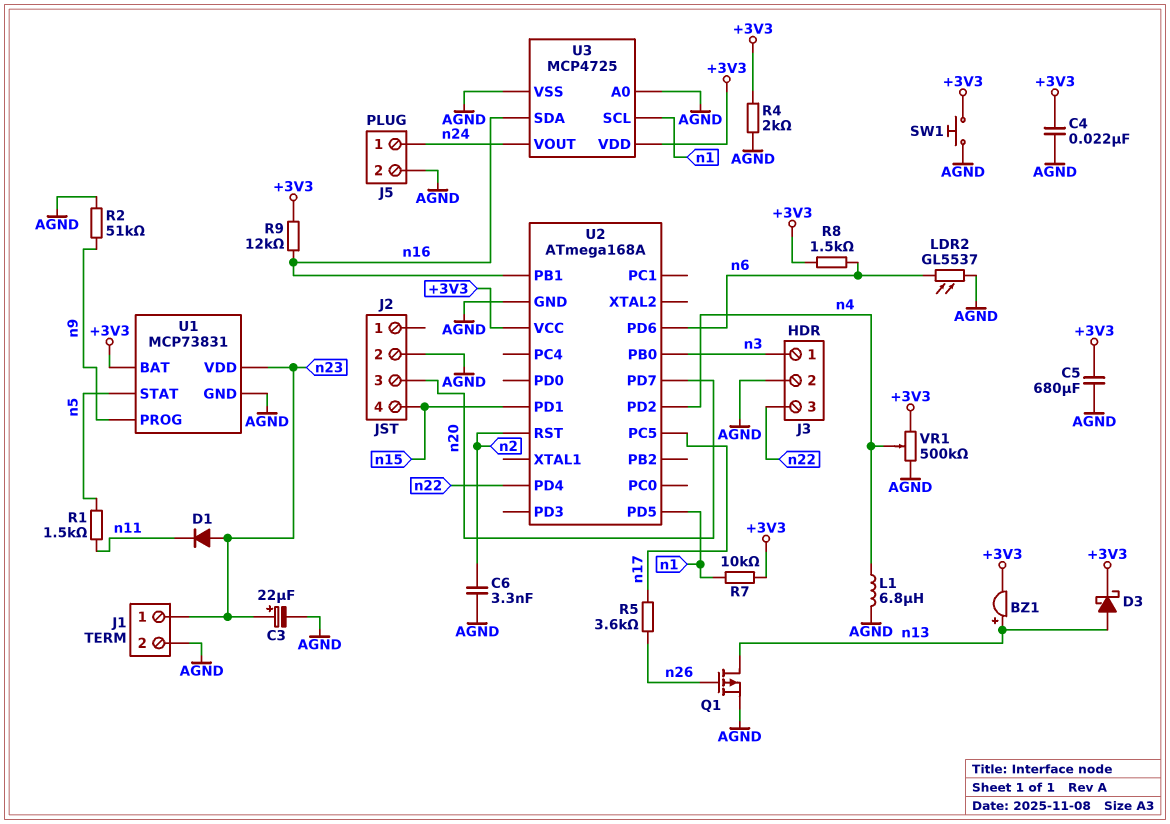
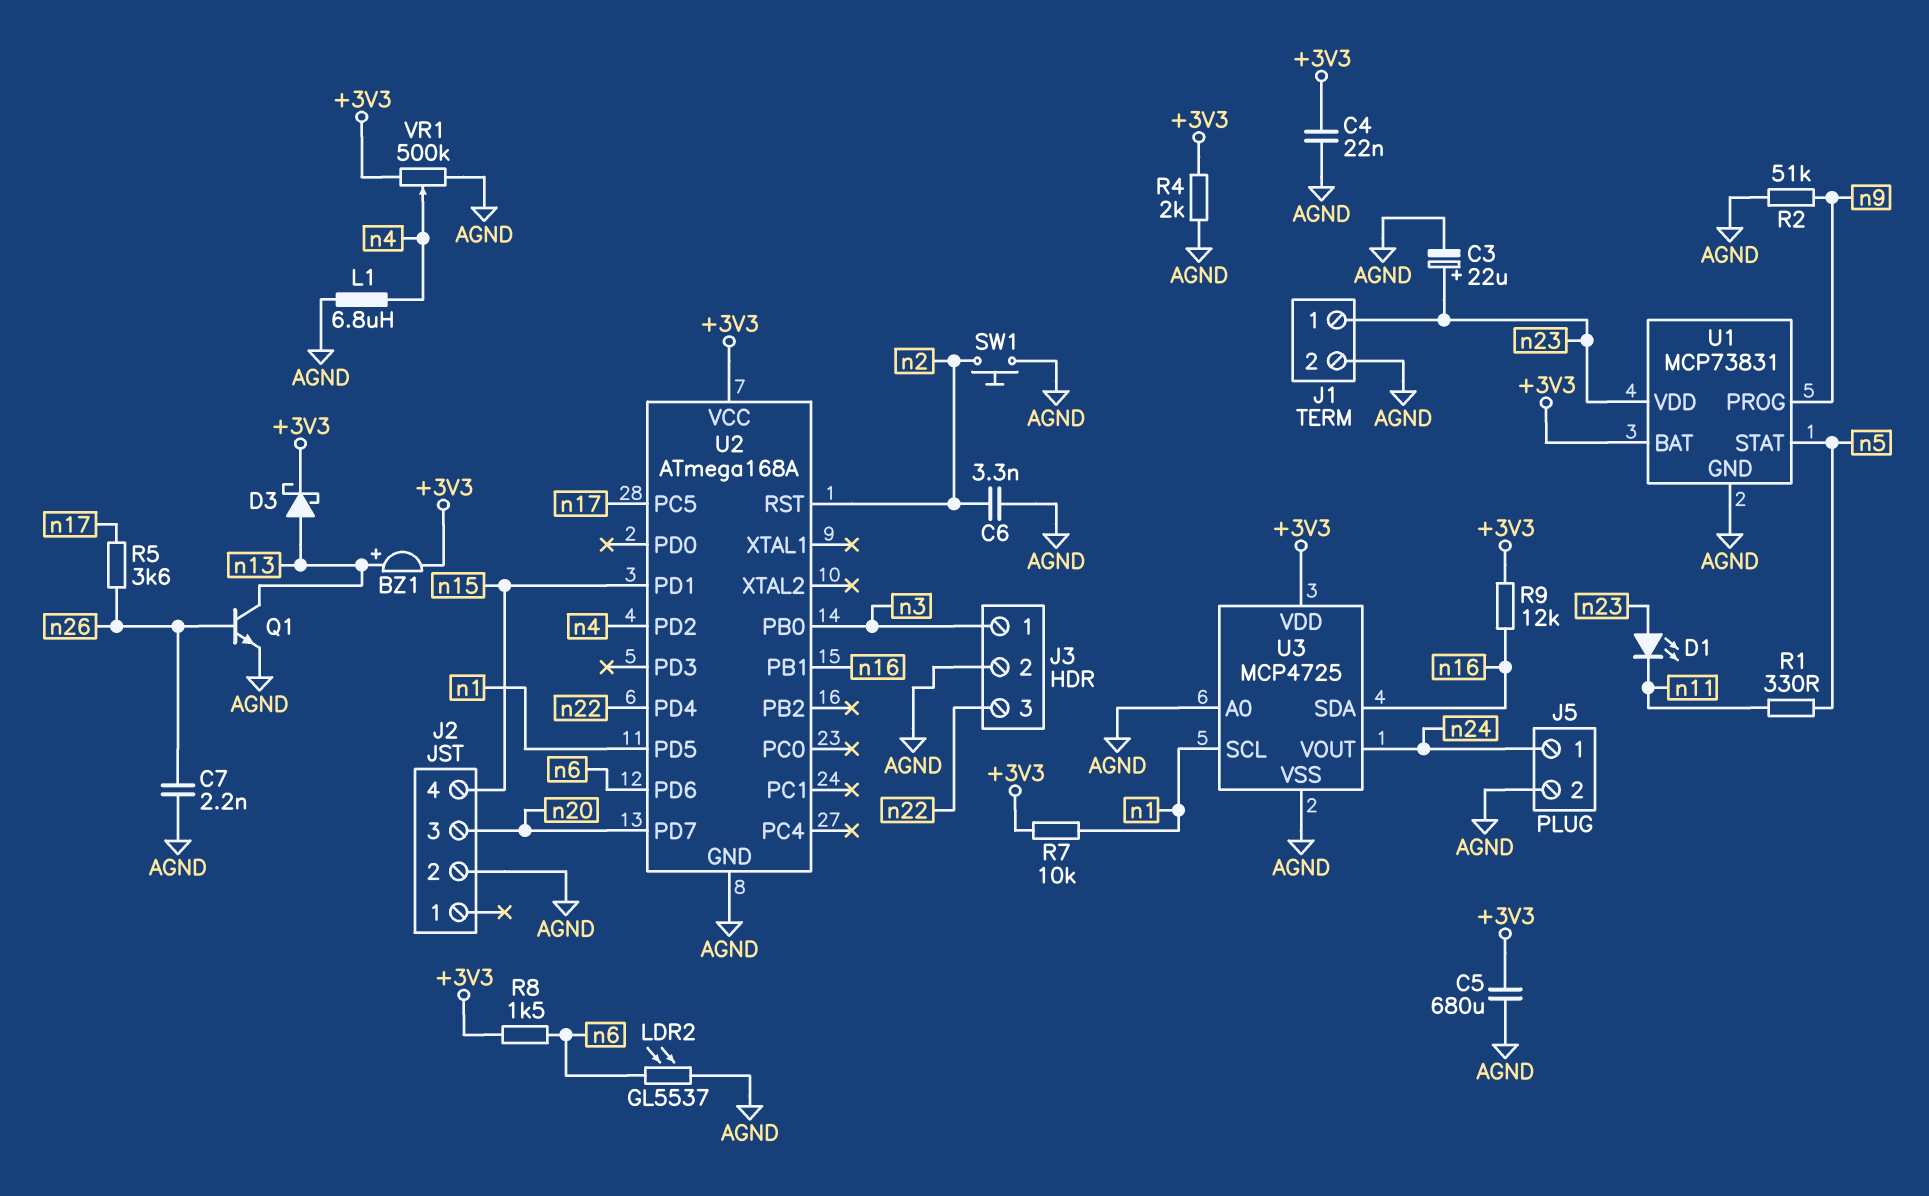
C7: none -> 2.2nF (AGND, n26)
D1: diode (A n23, K n11) -> LED (A n23, K n11)
Q1: PMOS (G n26, D n13, S AGND) -> NPN (B n26, C n13, E AGND)
R1: 1.5k (n5, n11) -> 330 (n5, n11)
SW1: button (+3V3, AGND) -> button (AGND, n2)

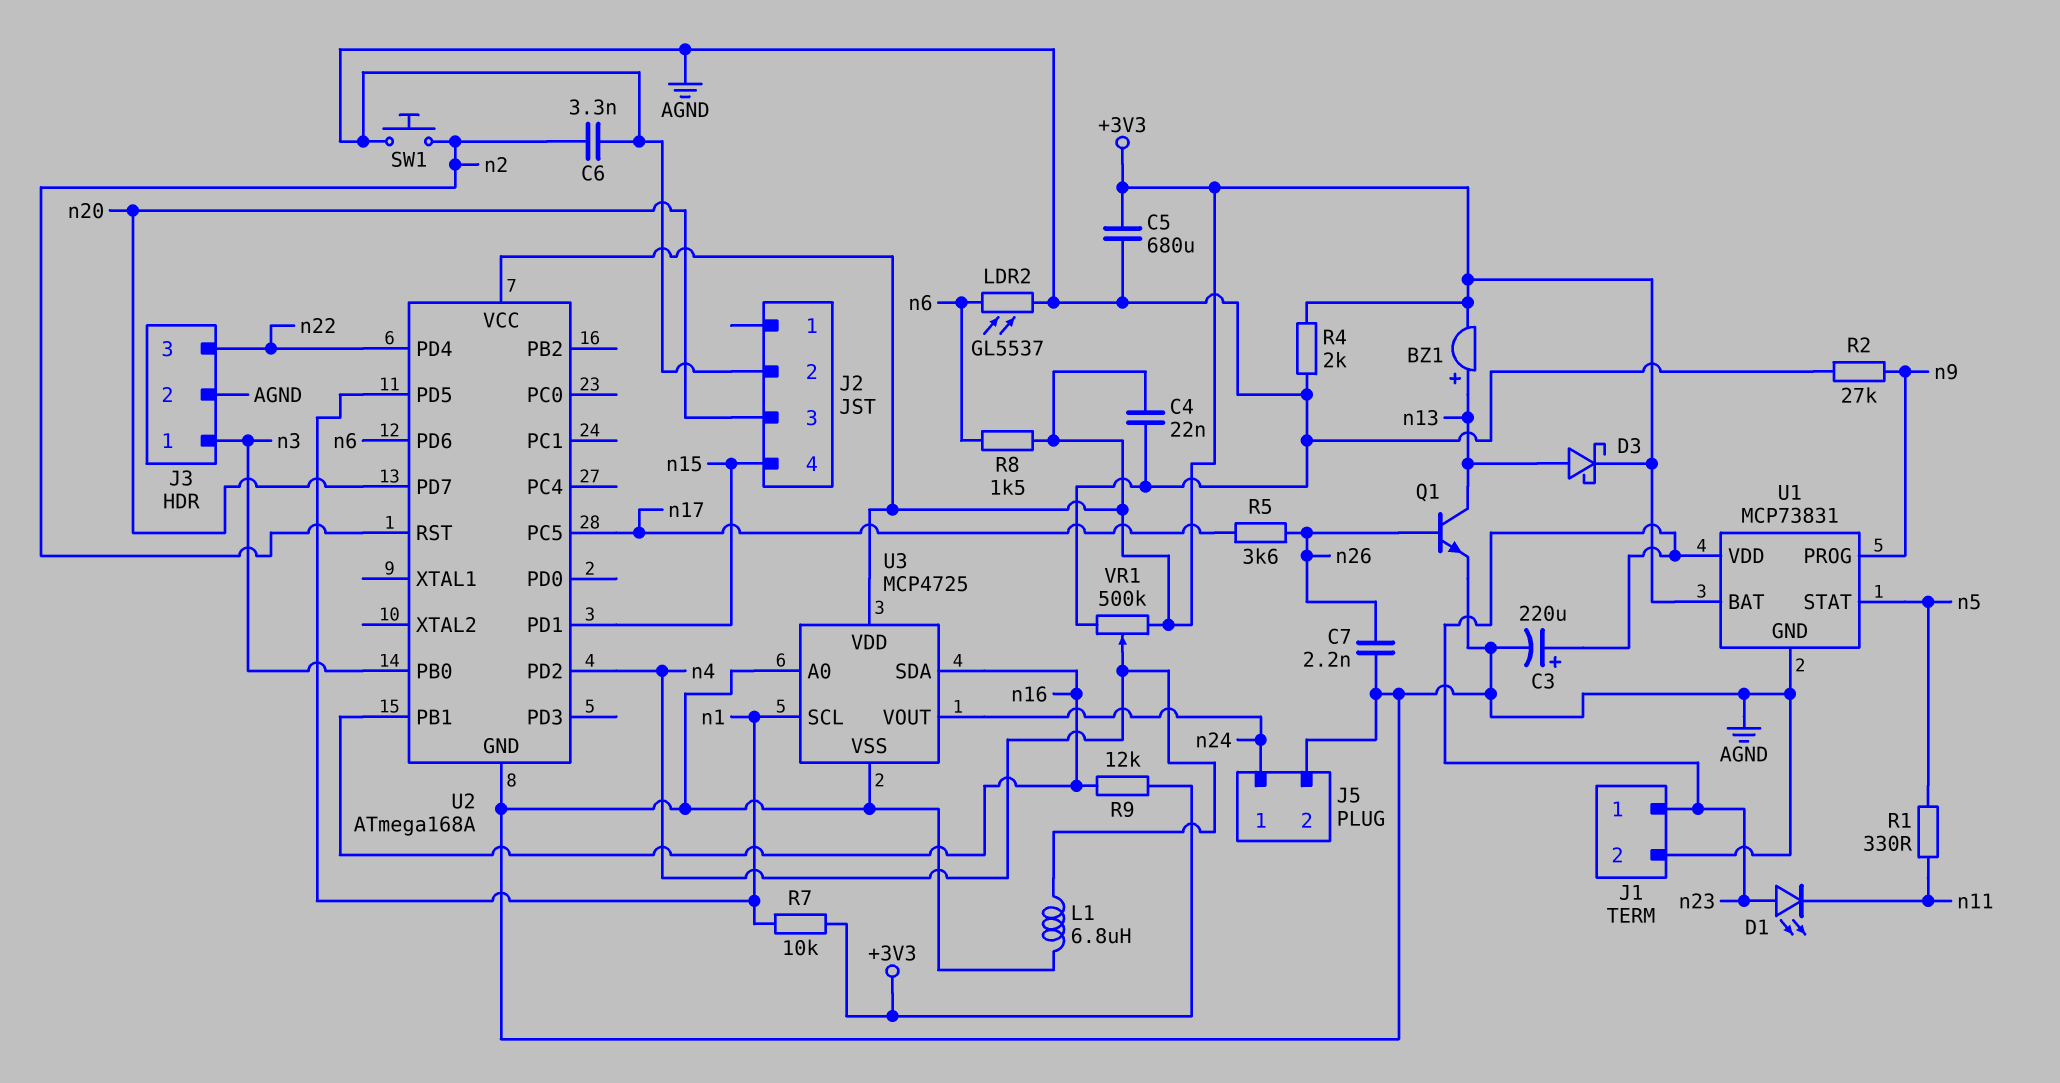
C3: 22uF (plus n23, minus AGND) -> 220uF (plus n23, minus AGND)
R2: 51k (AGND, n9) -> 27k (AGND, n9)

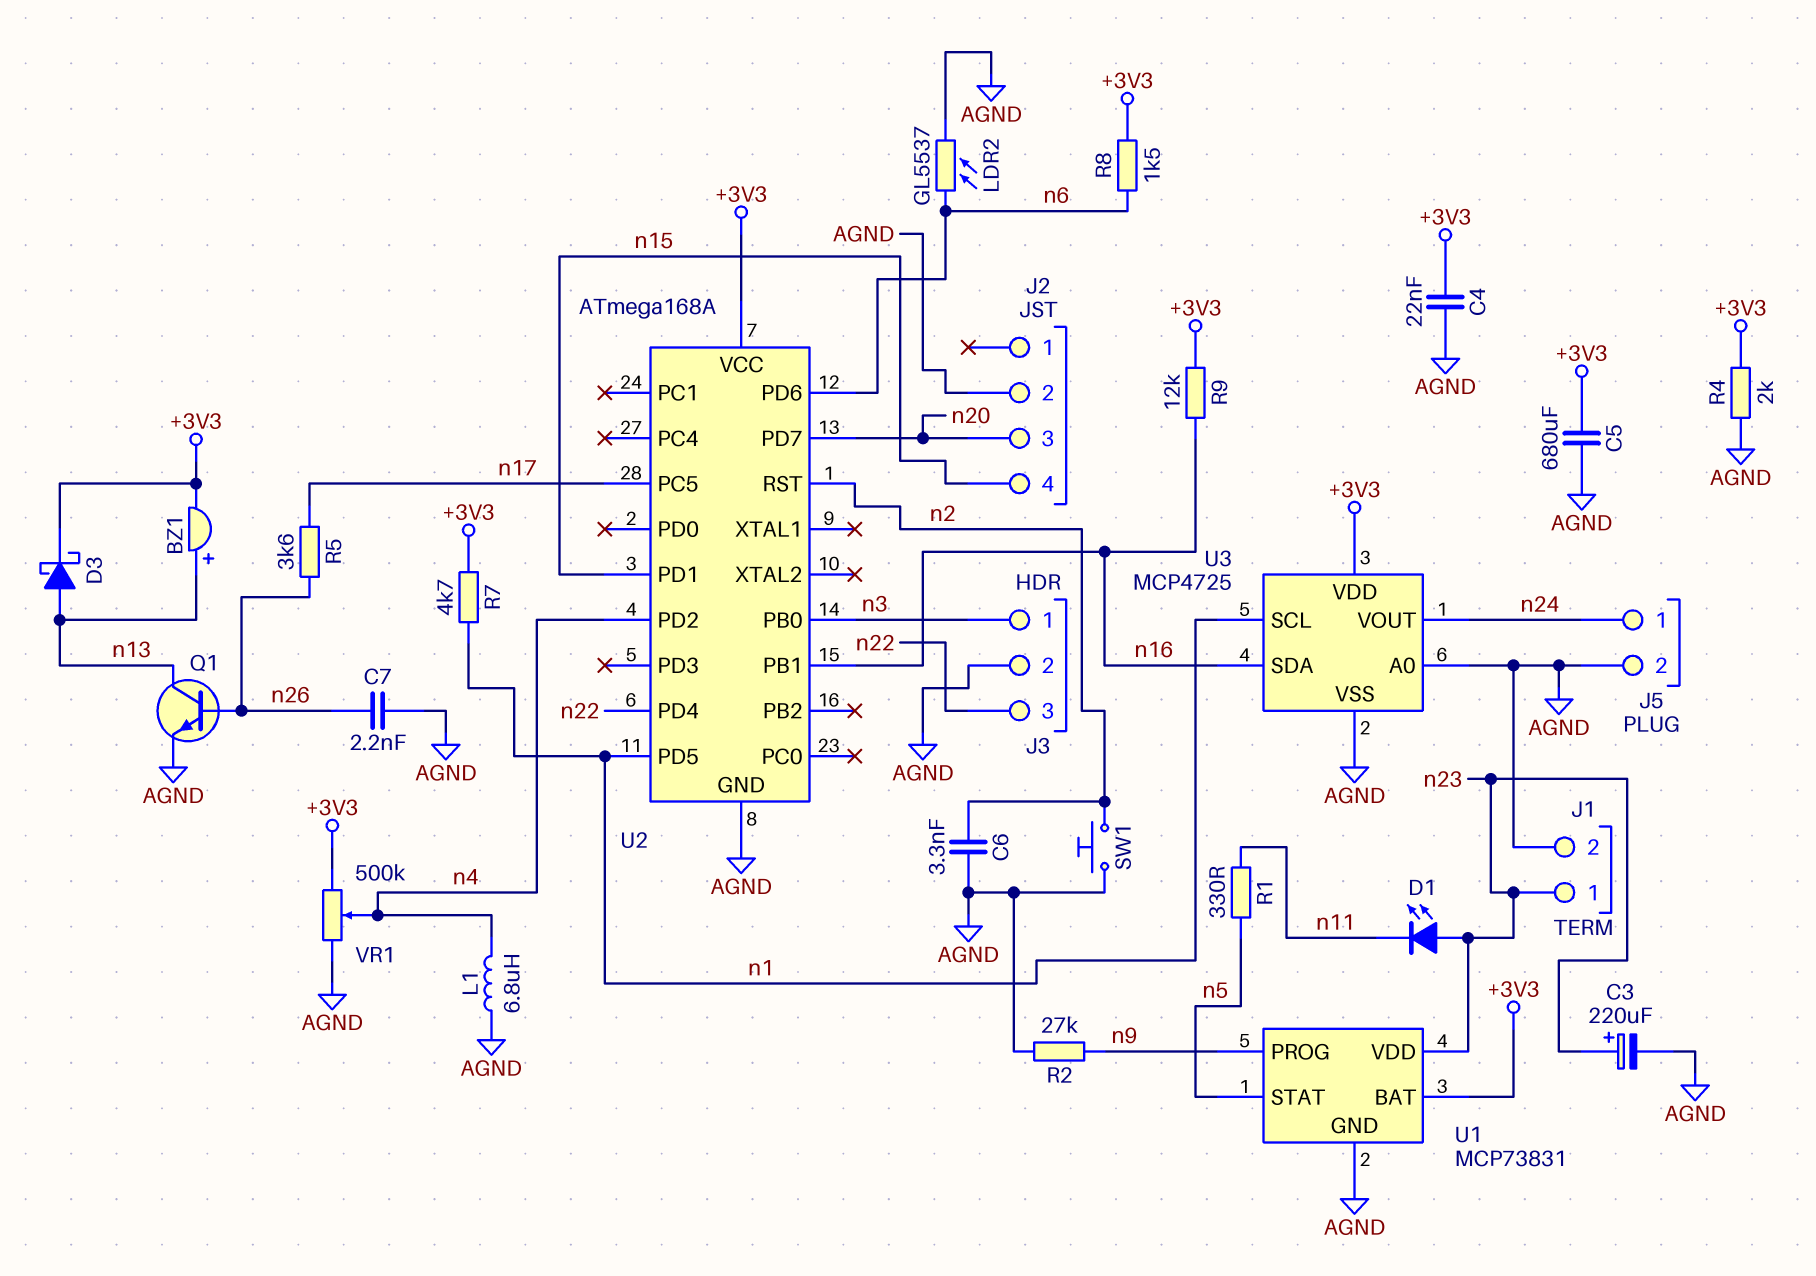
R7: 10k (+3V3, n1) -> 4.7k (+3V3, n1)

